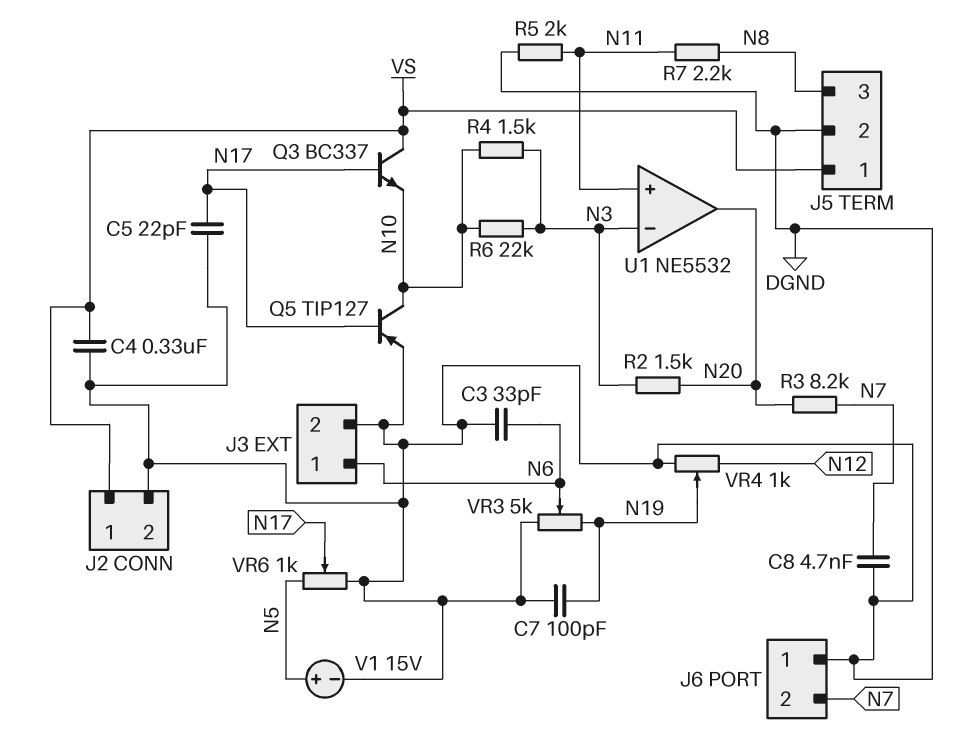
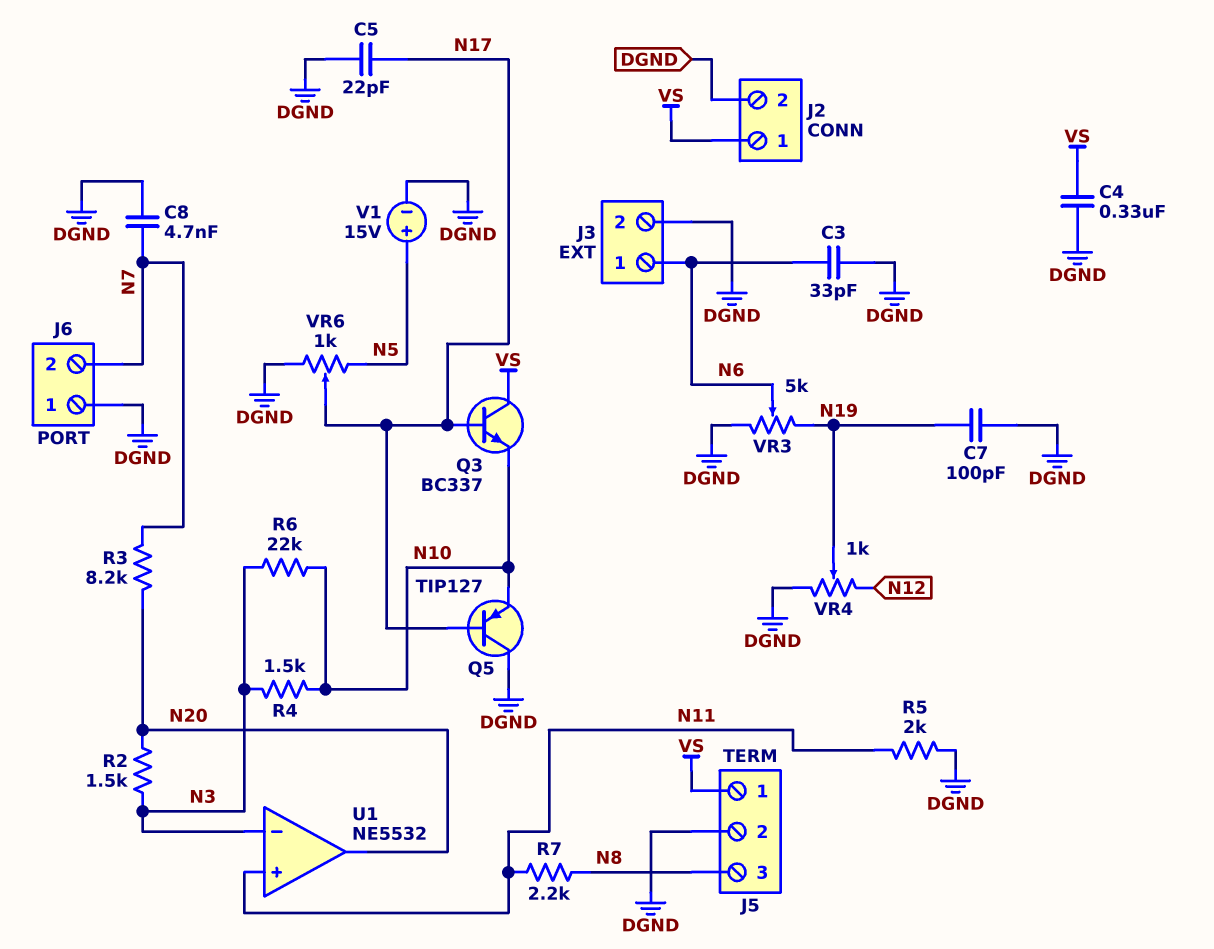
Q5: PNP TIP127 (B N17, C N10, E DGND) -> PNP TIP127 (B N17, C DGND, E N10)

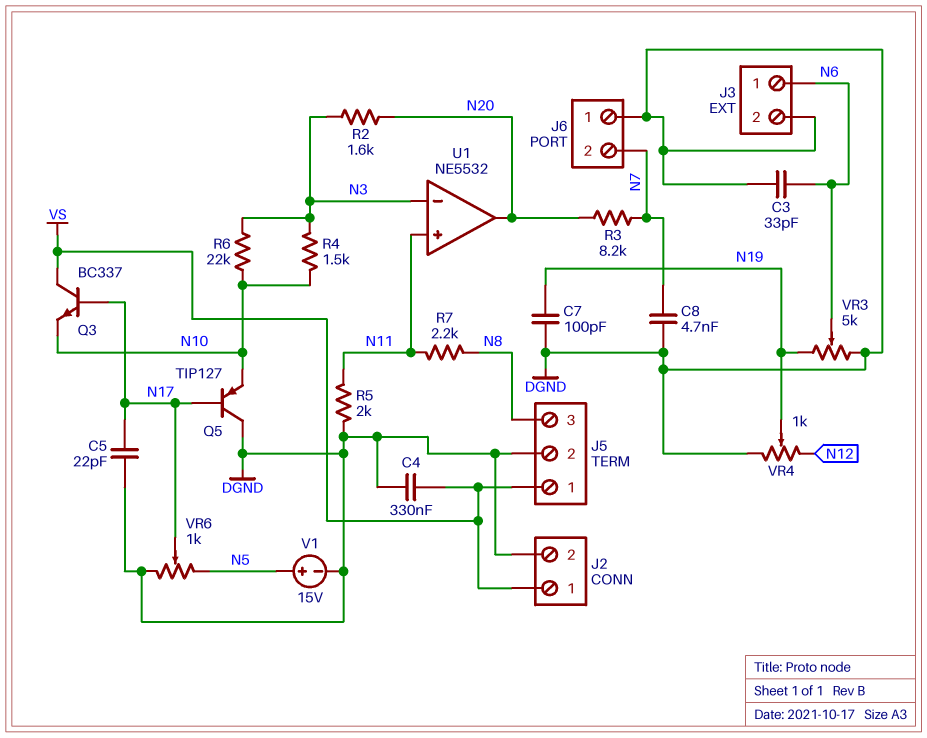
R2: 1.5k (N3, N20) -> 1.6k (N3, N20)

